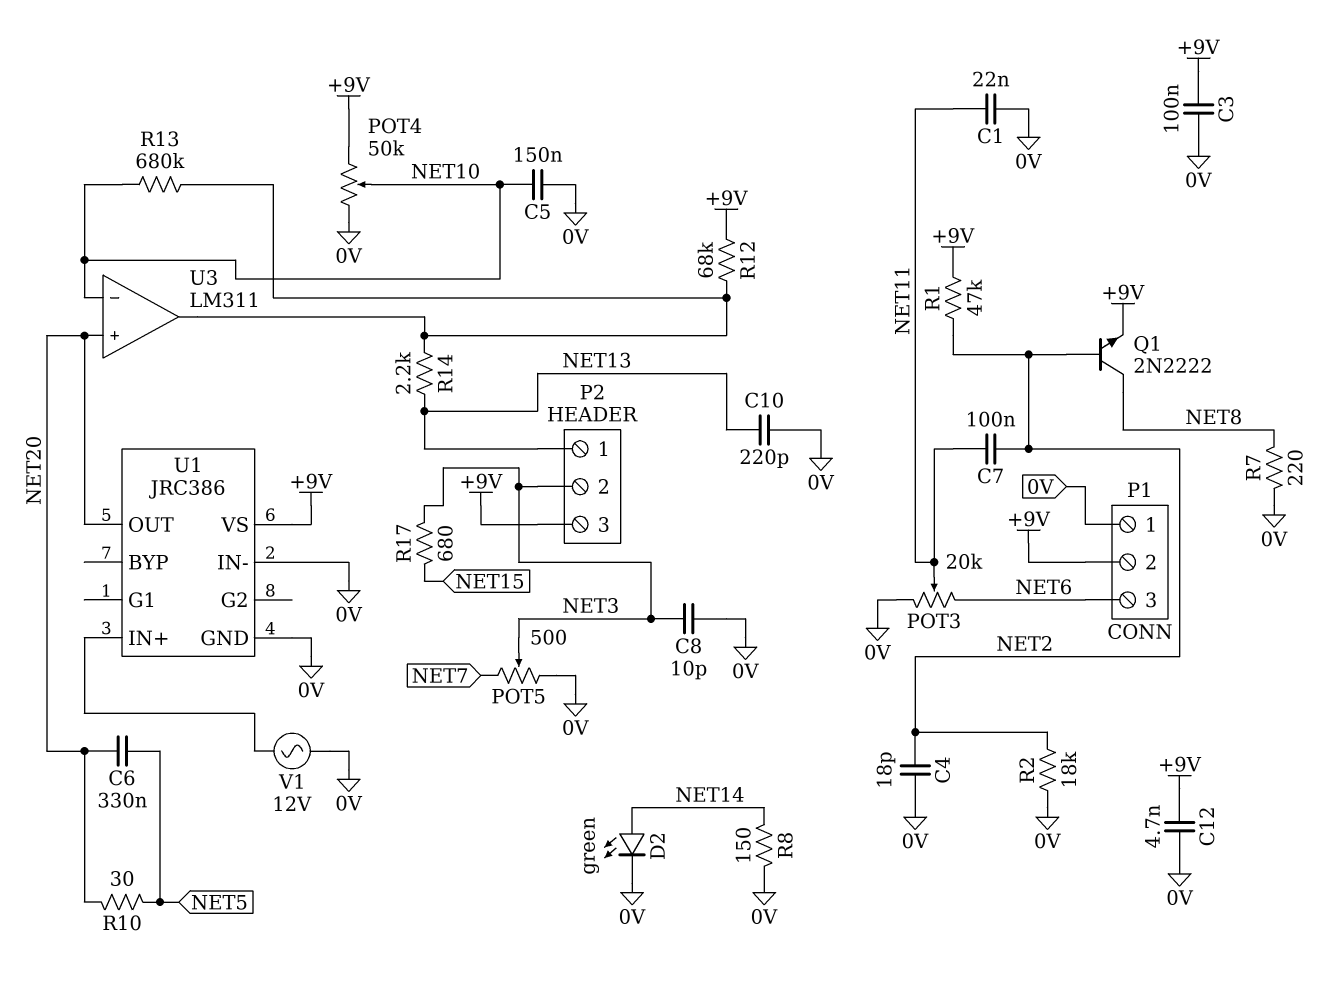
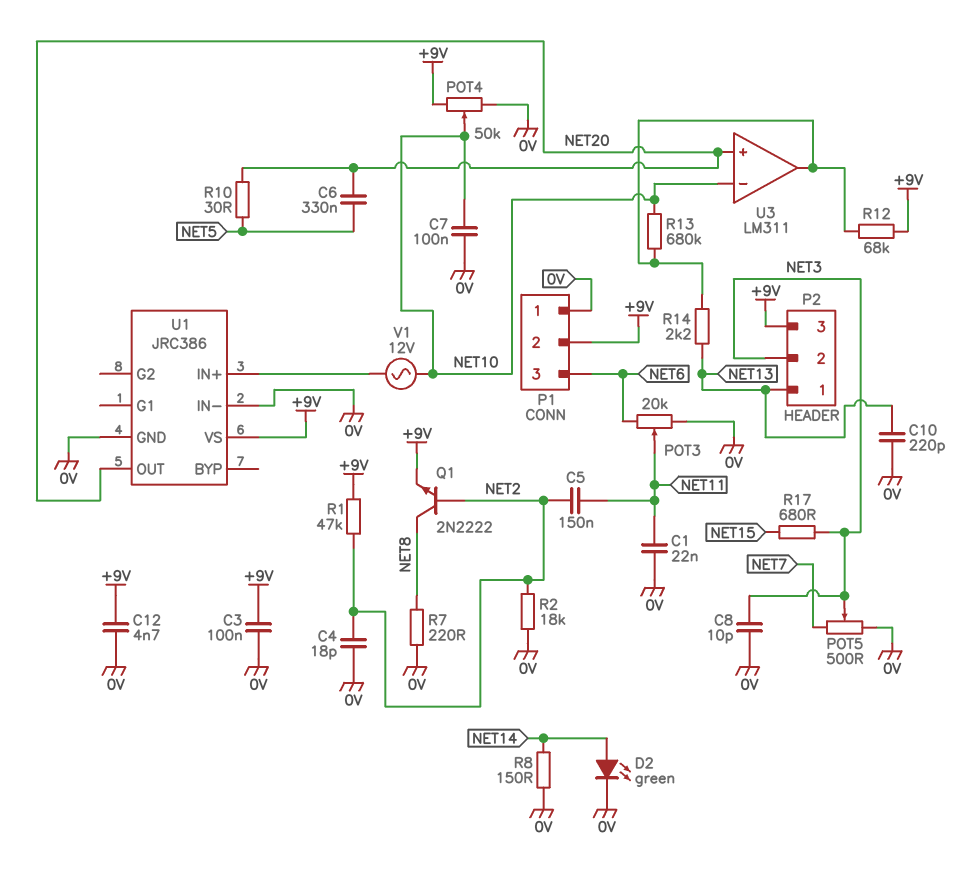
C5: 150nF (0V, NET10) -> 150nF (NET2, NET11)
C7: 100nF (NET2, NET11) -> 100nF (0V, NET10)
V1: AC 12V (0V, U1/IN+) -> AC 12V (NET10, U1/IN+)

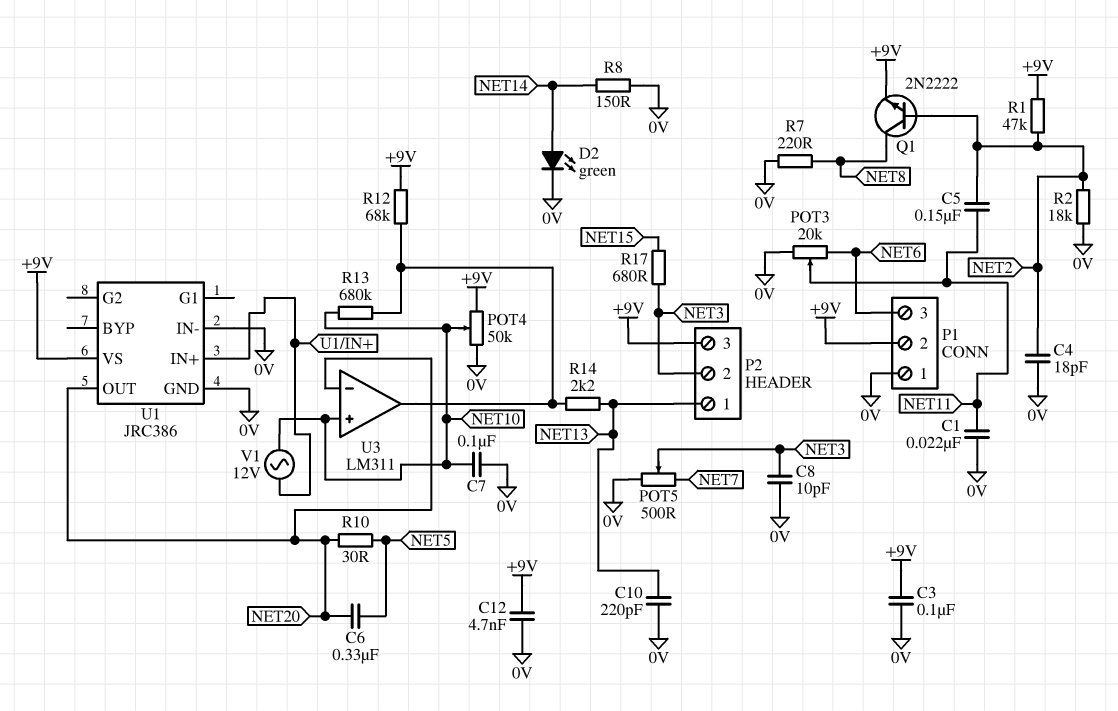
U3 pin in+: NET20 -> NET10
U3 pin in-: NET10 -> NET20

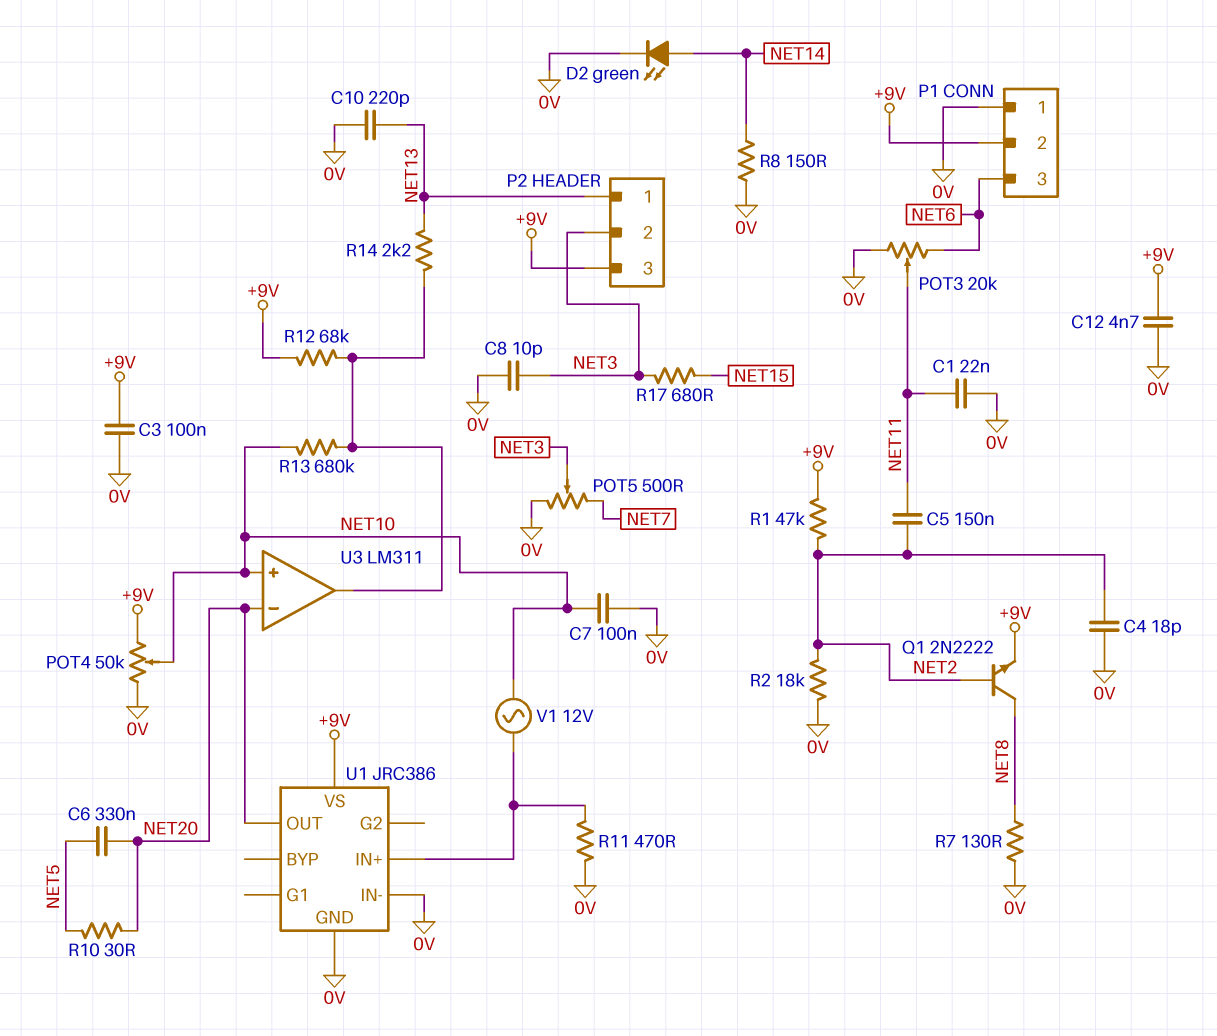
R7: 220 (0V, NET8) -> 130 (0V, NET8)
R11: none -> 470 (0V, U1/IN+)

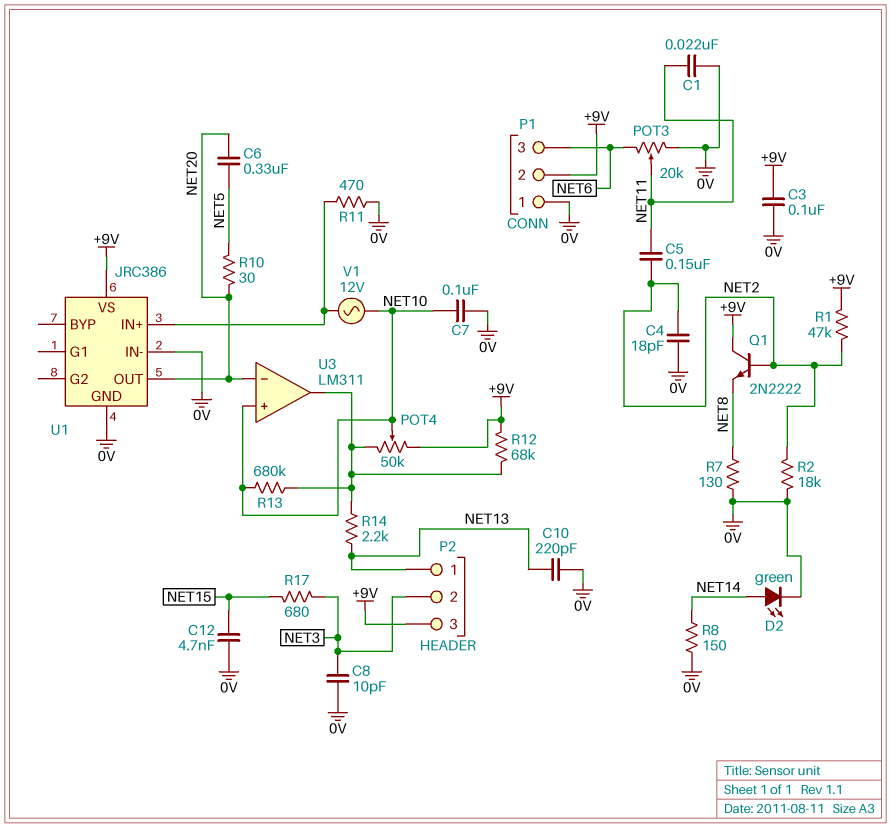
C12: 4.7nF (+9V, 0V) -> 4.7nF (0V, NET15)
POT4: 50k (+9V, 0V, wiper NET10) -> 50k (+9V, U3/out, wiper NET10)
POT5: 500 (0V, NET7, wiper NET3) -> none
Q1: NPN 2N2222 (B NET2, C NET8, E +9V) -> NPN 2N2222 (B NET2, C +9V, E NET8)

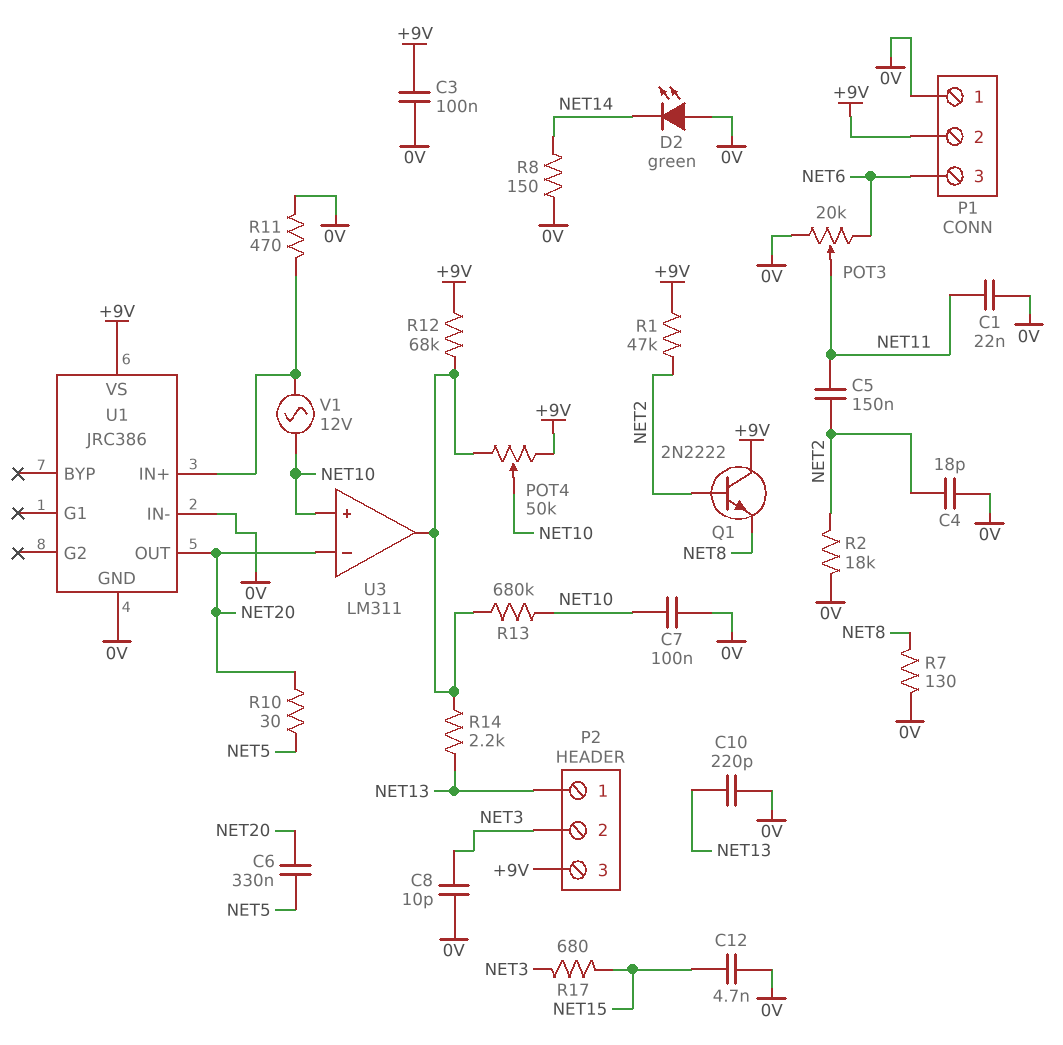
D2: LED green (A NET14, K 0V) -> LED green (A 0V, K NET14)

